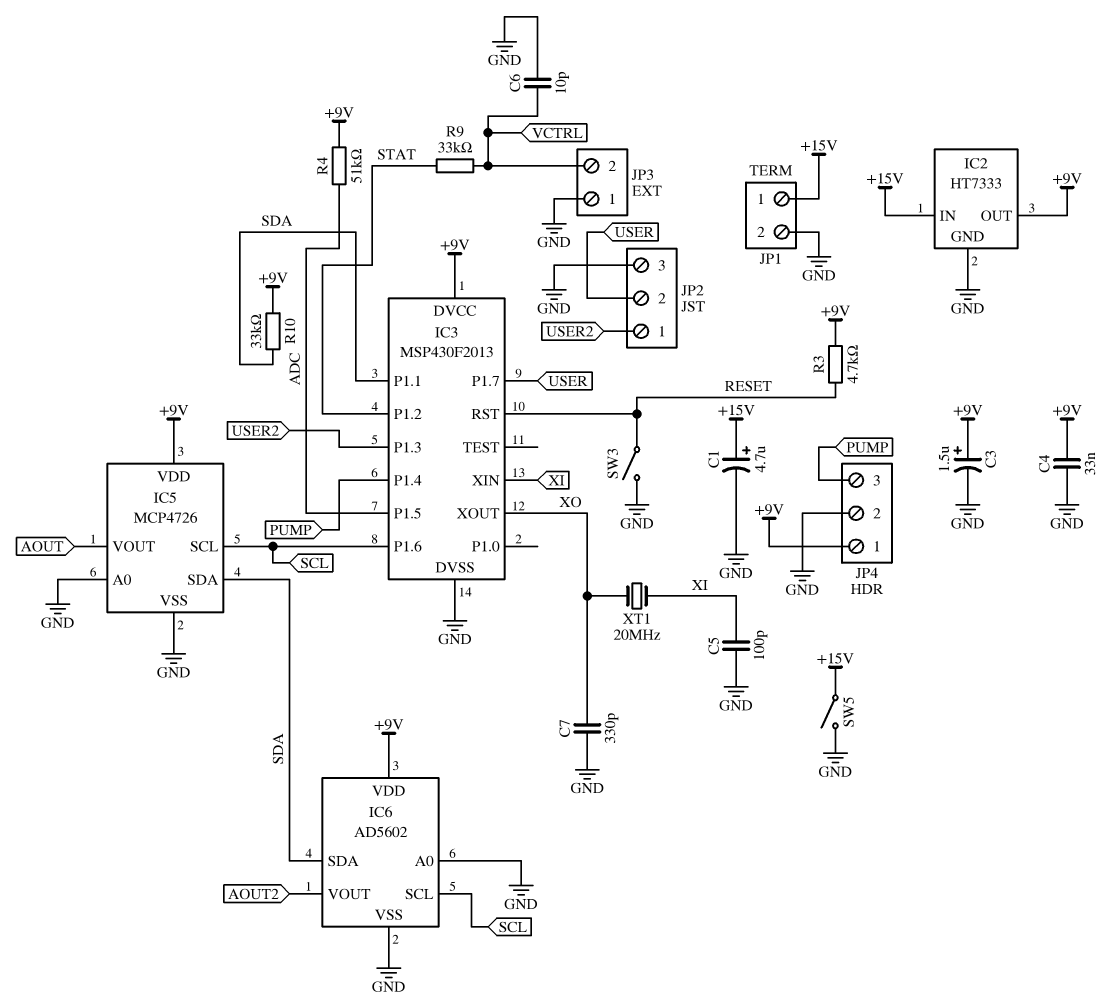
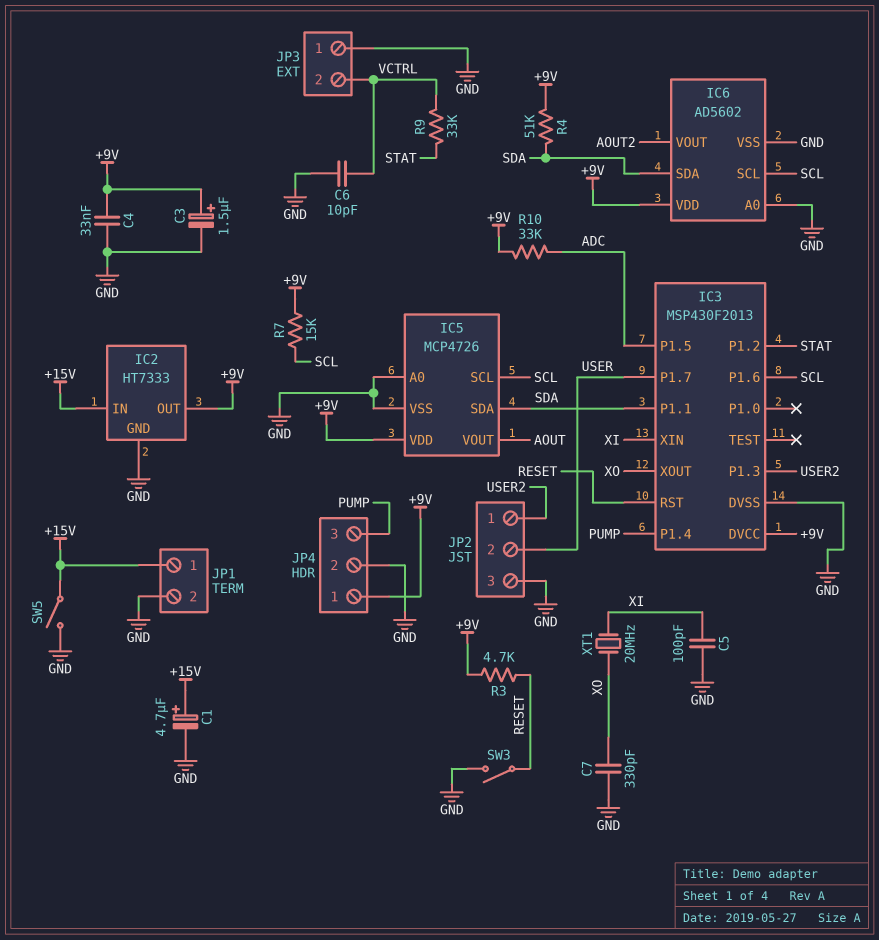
R4: 51k (+9V, ADC) -> 51k (+9V, SDA)
R7: none -> 15k (+9V, SCL)
R10: 33k (+9V, SDA) -> 33k (+9V, ADC)

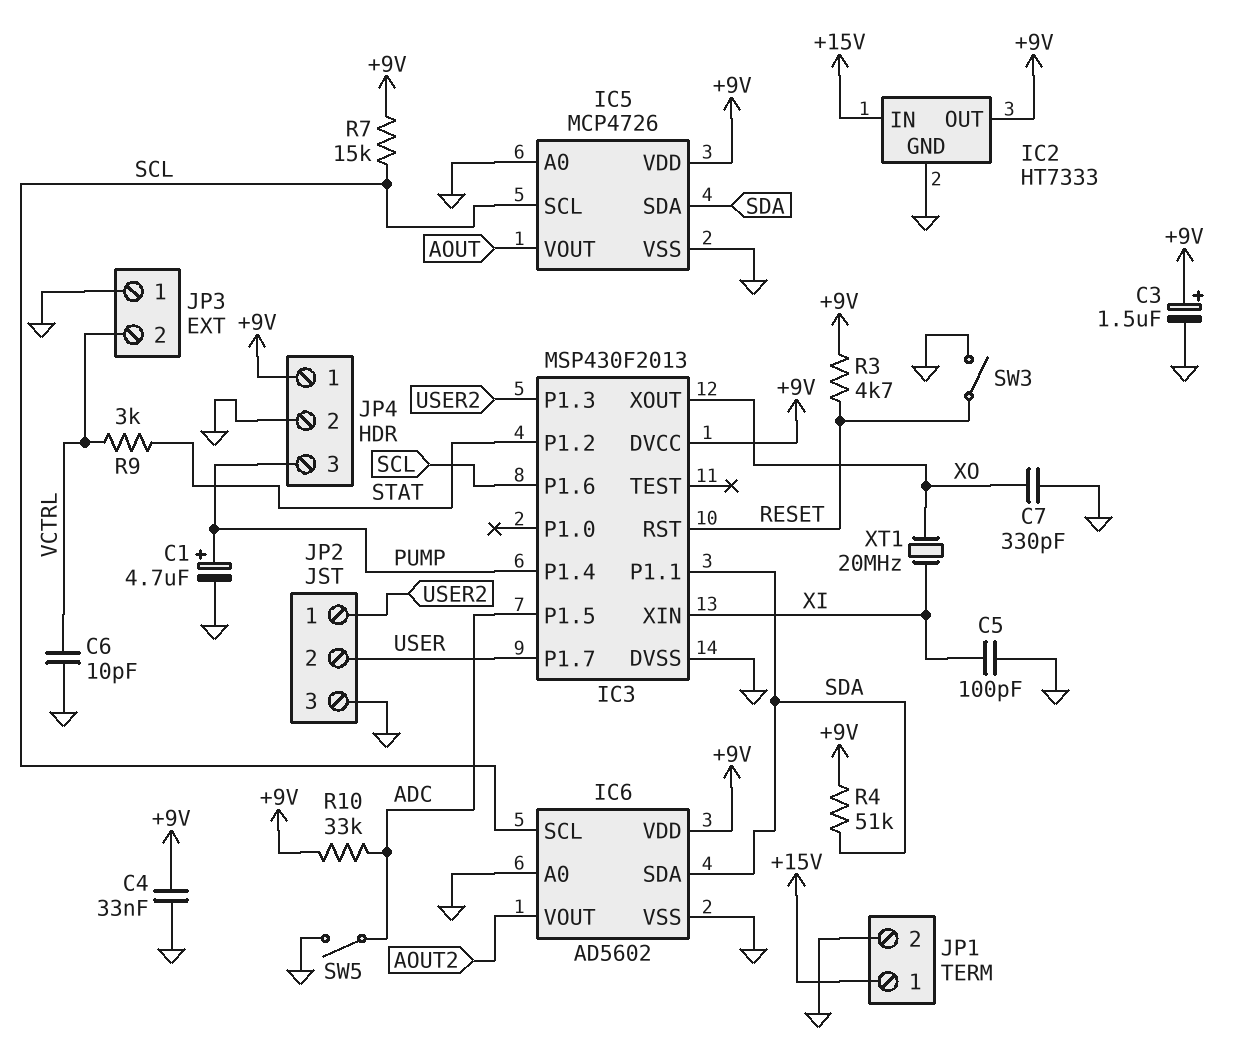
C1: 4.7uF (plus +15V, minus GND) -> 4.7uF (plus PUMP, minus GND)
R9: 33k (STAT, VCTRL) -> 3k (STAT, VCTRL)
SW5: switch (+15V, GND) -> switch (ADC, GND)

